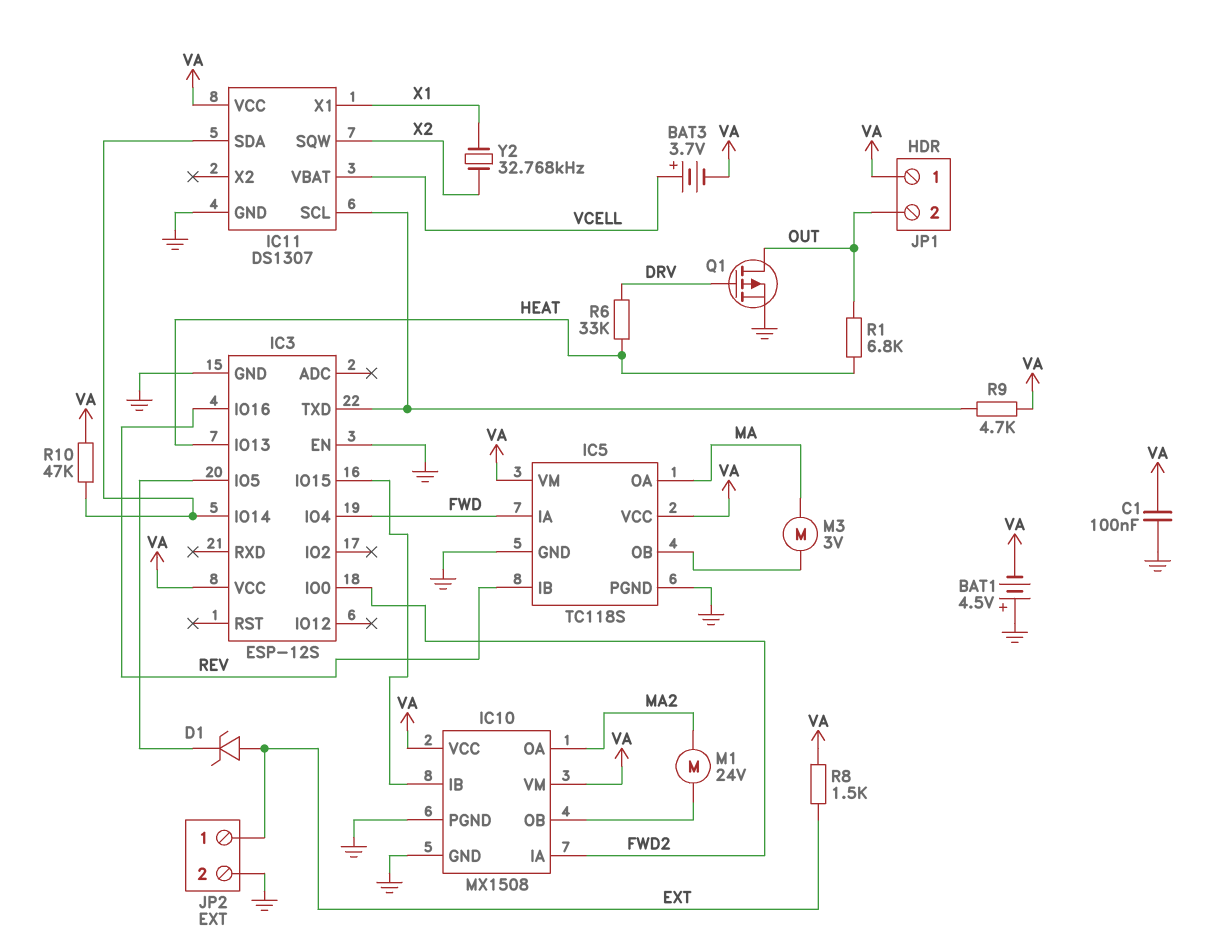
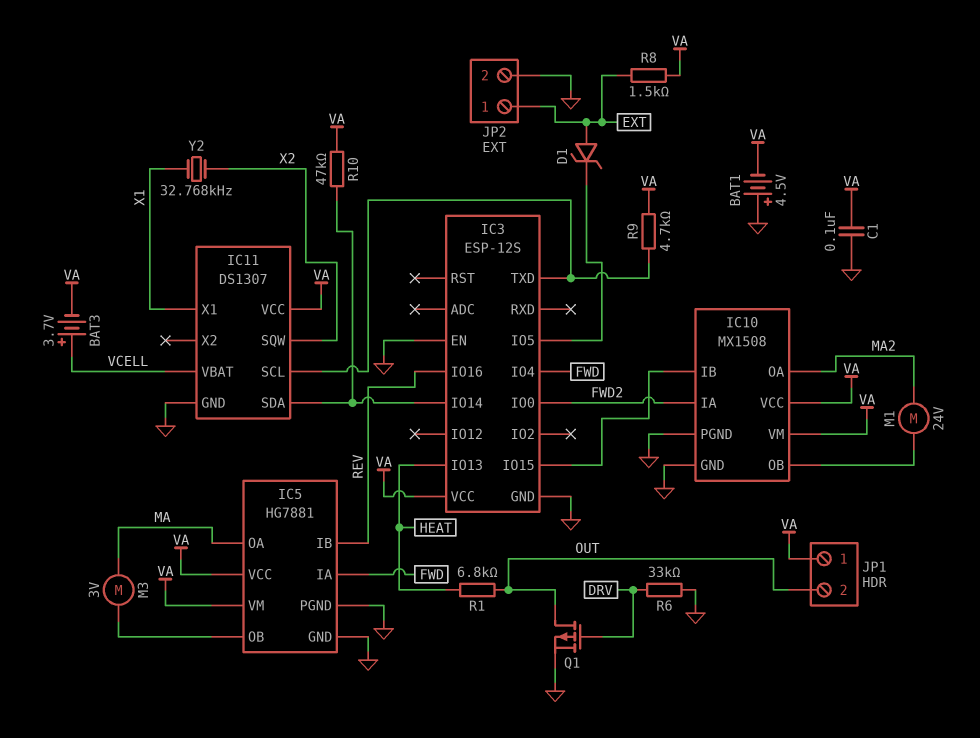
IC5: TC118S -> HG7881
R6: 33k (DRV, HEAT) -> 33k (DRV, GND)

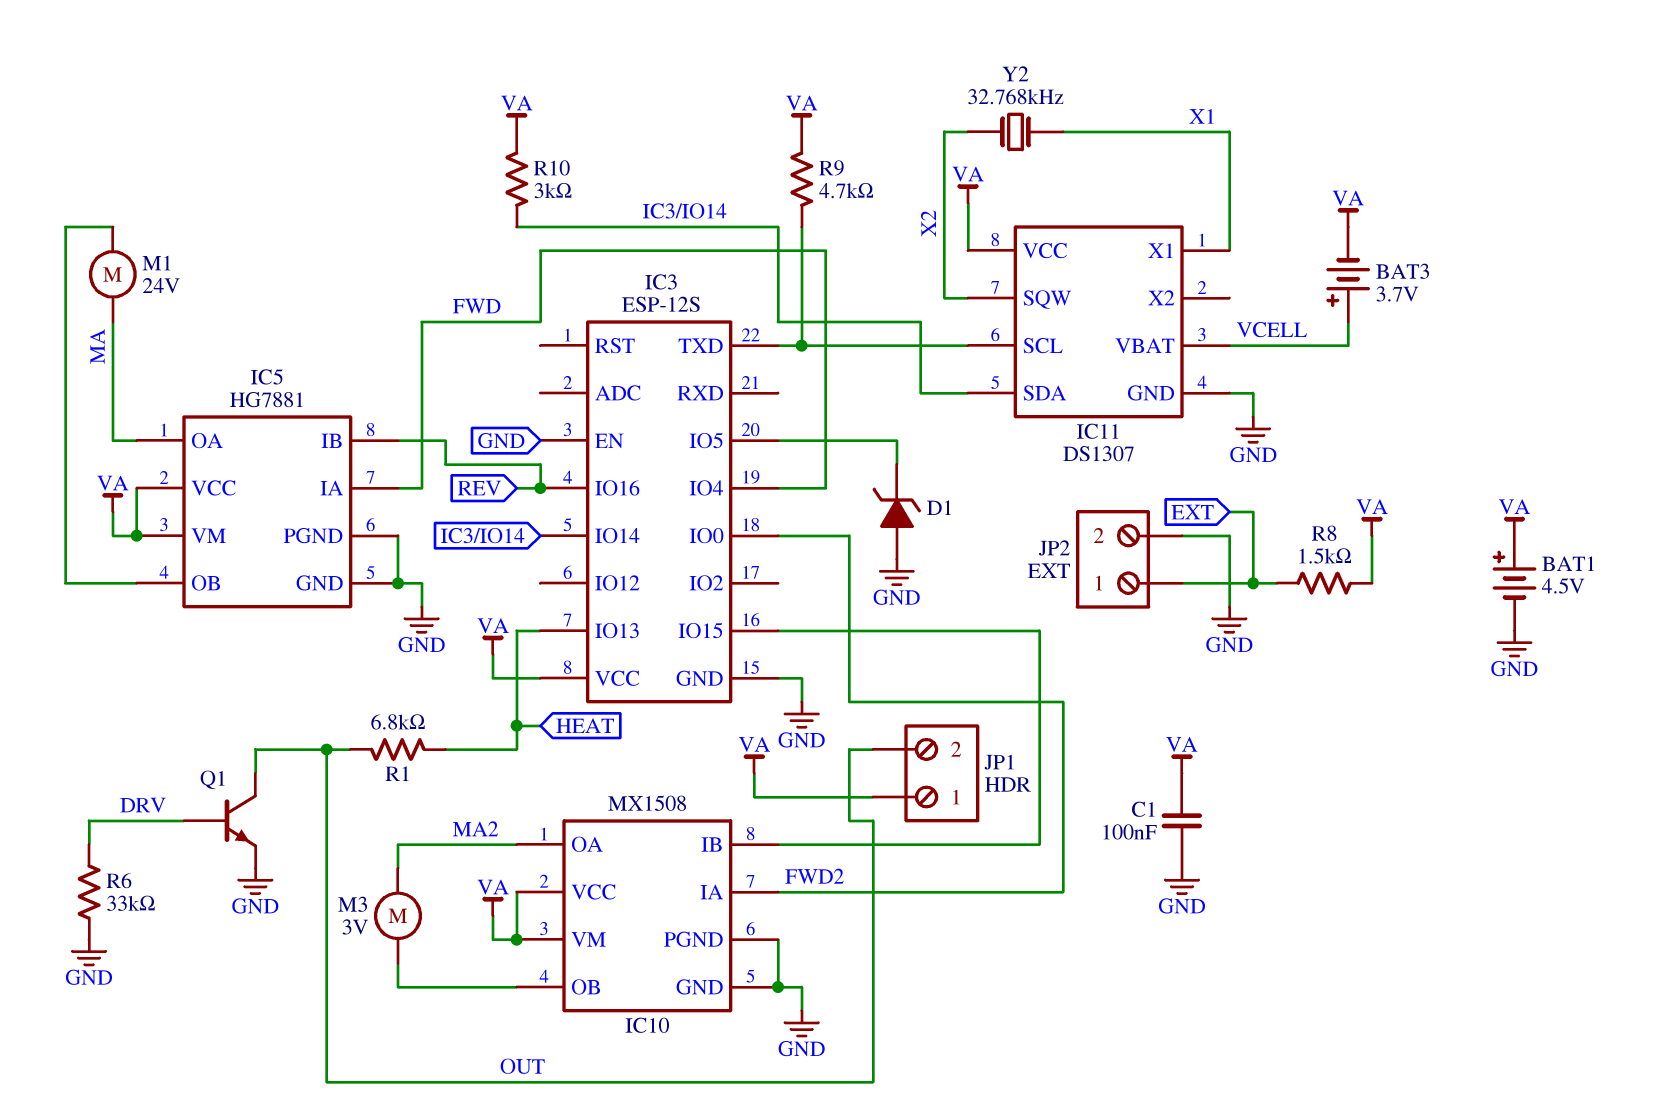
BAT1: 4.5V (plus GND, minus VA) -> 4.5V (plus VA, minus GND)
D1: zener (A EXT, K IC3/IO5) -> zener (A GND, K IC3/IO5)
M1: motor 24V (IC10/OB, MA2) -> motor 24V (IC5/OB, MA)
M3: motor 3V (IC5/OB, MA) -> motor 3V (IC10/OB, MA2)
Q1: PMOS (G DRV, D OUT, S GND) -> NPN (B DRV, C OUT, E GND)
R10: 47k (IC3/IO14, VA) -> 3k (IC3/IO14, VA)

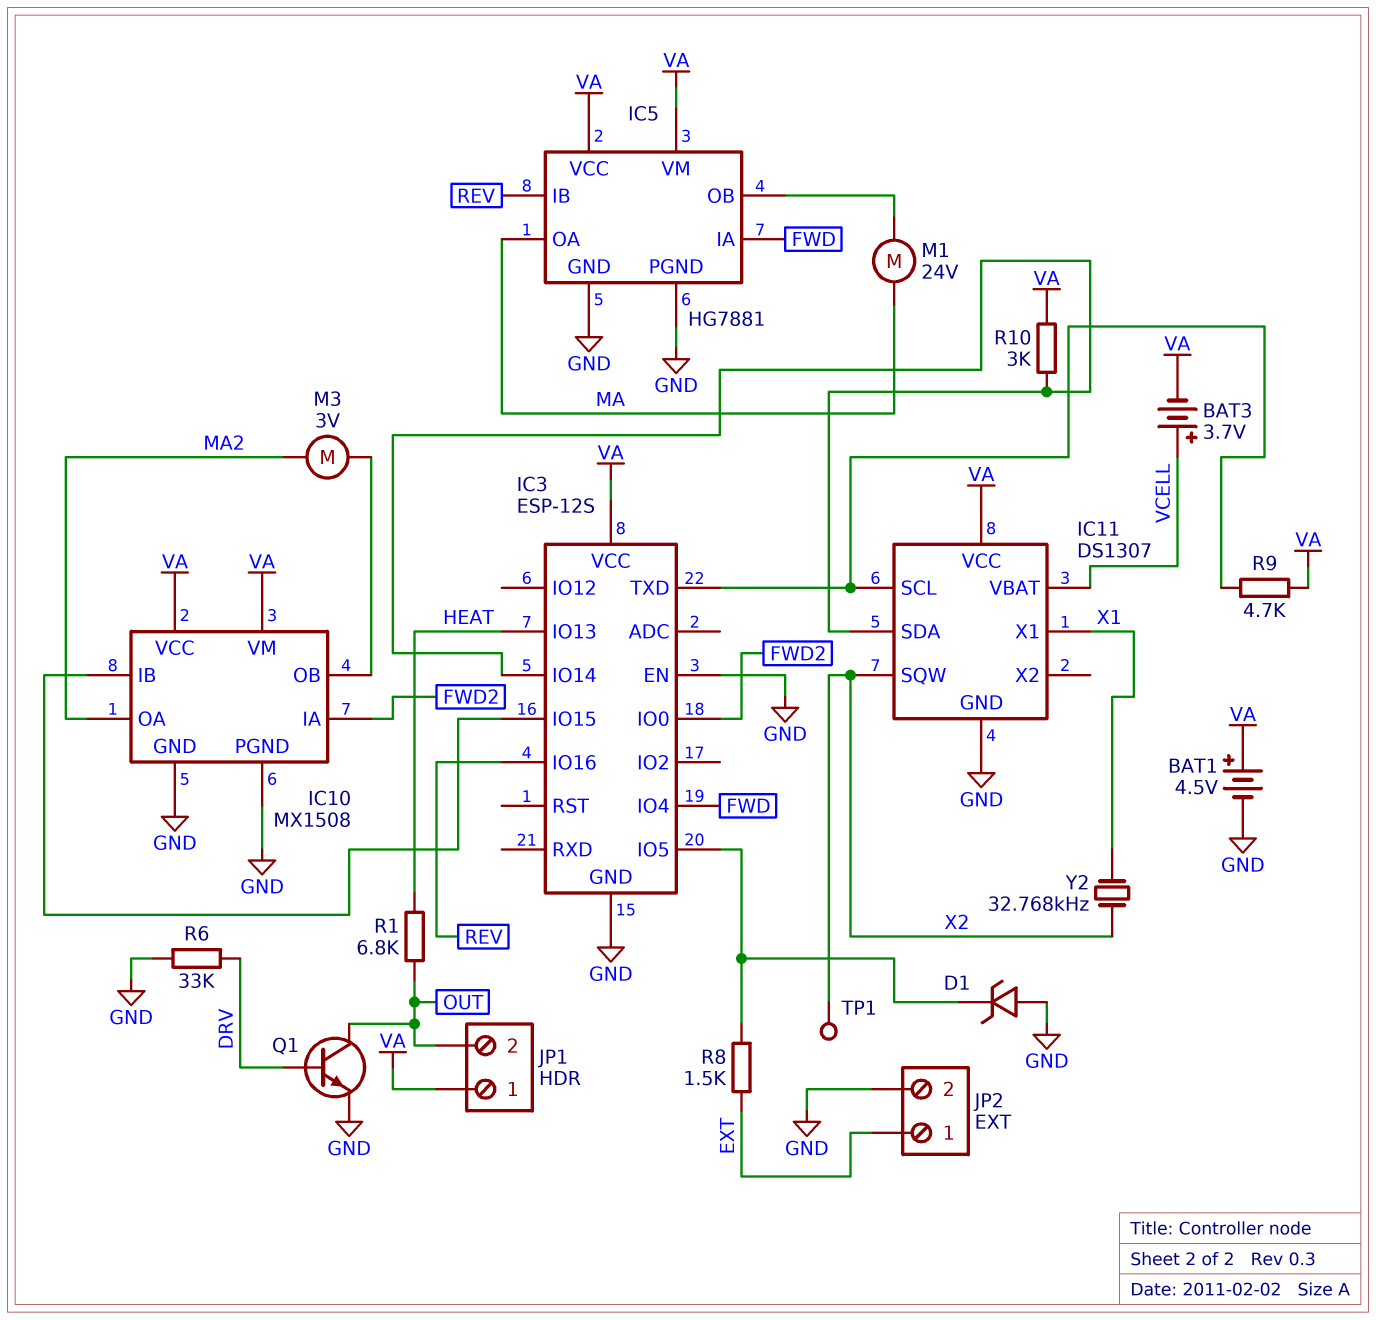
C1: 100nF (GND, VA) -> none
R8: 1.5k (EXT, VA) -> 1.5k (EXT, IC3/IO5)
TP1: none -> test point (X2)

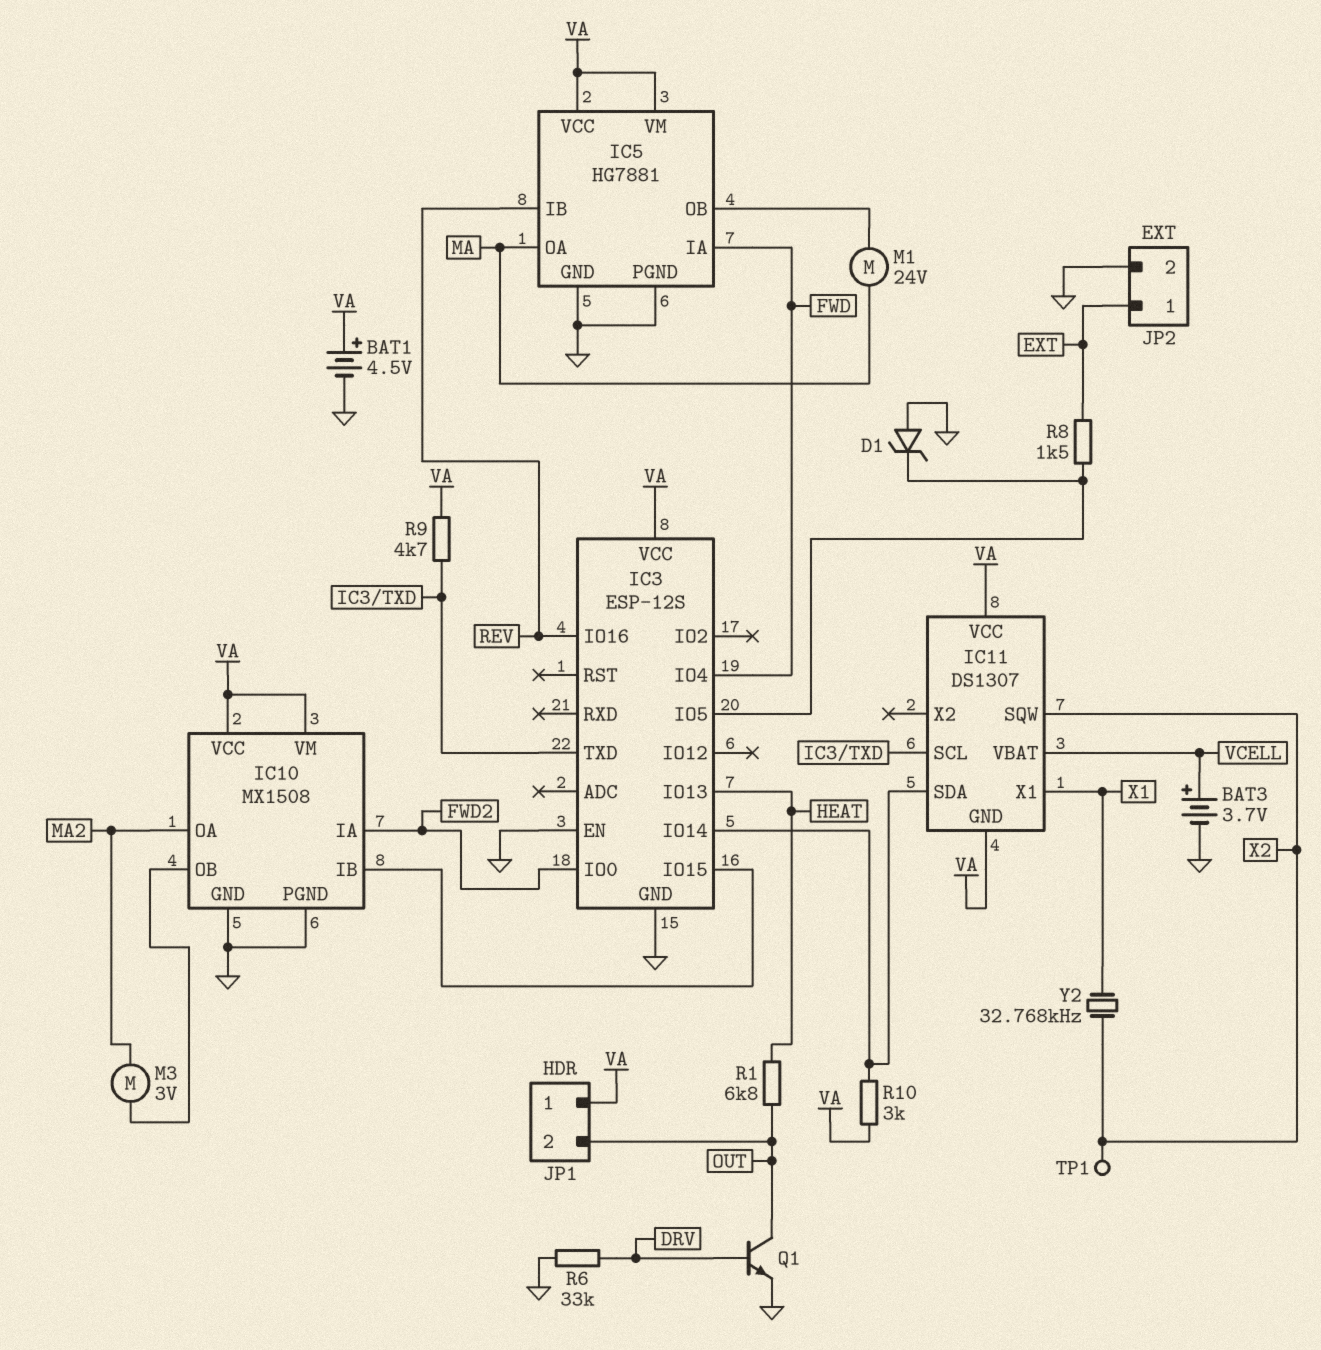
BAT3: 3.7V (plus VCELL, minus VA) -> 3.7V (plus VCELL, minus GND)
IC11 pin GND: GND -> VA

